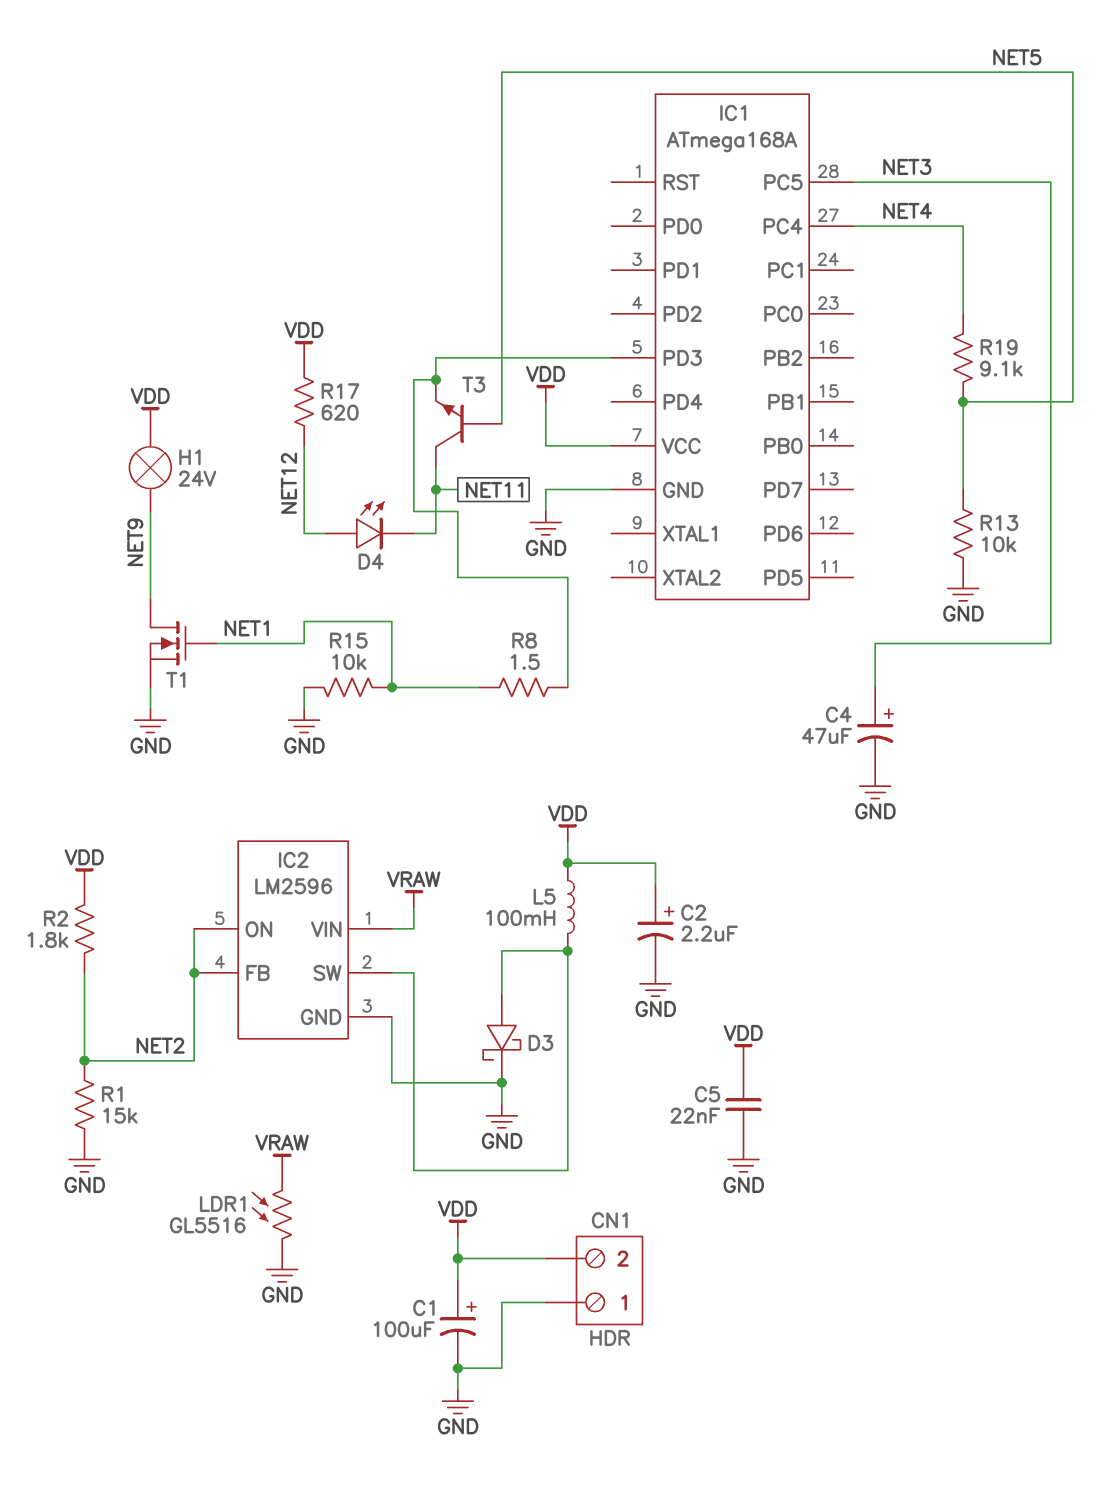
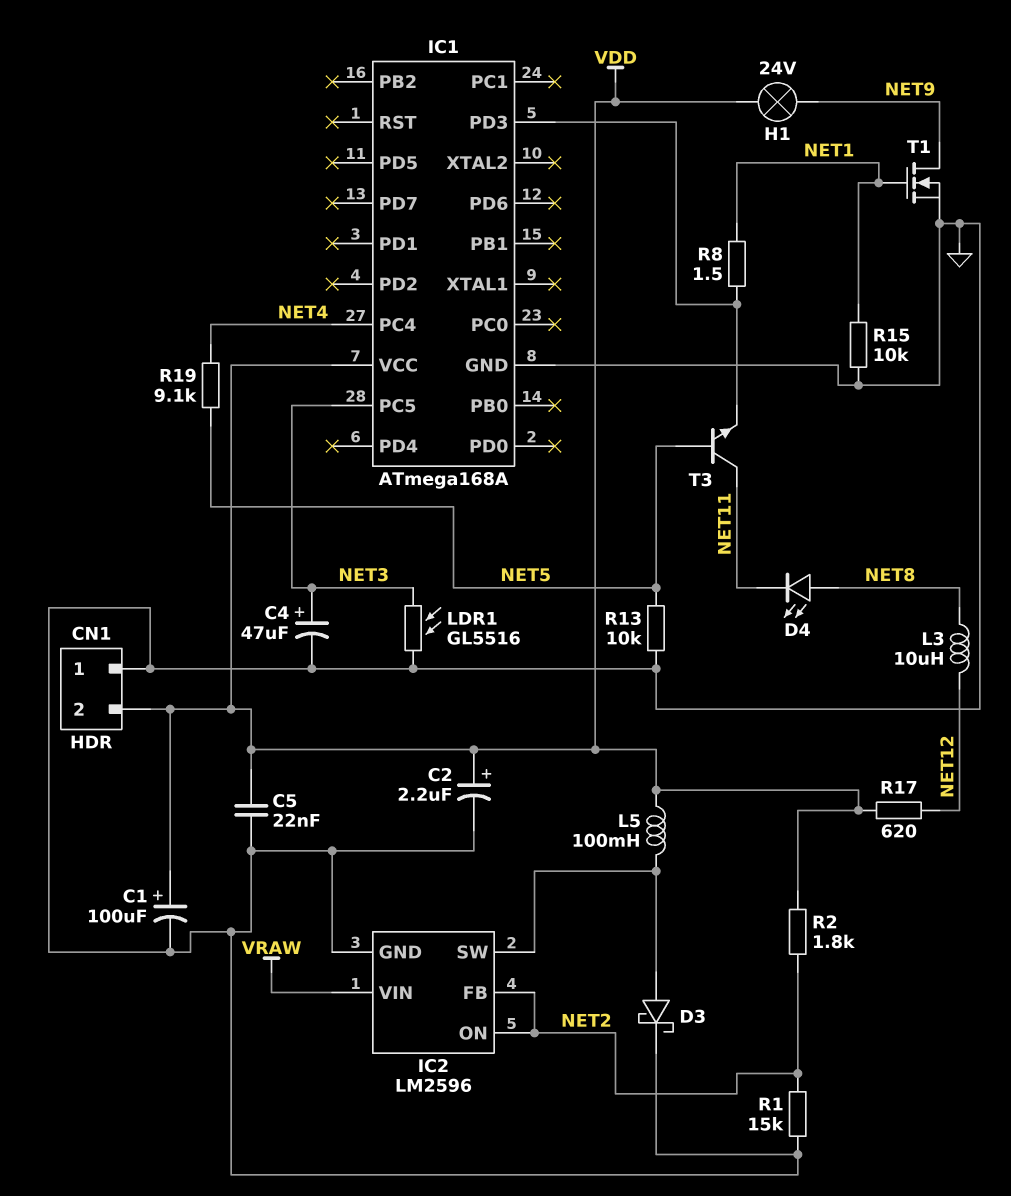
D4: LED (A NET12, K NET11) -> LED (A NET8, K NET11)
L3: none -> 10uH (NET8, NET12)
LDR1: GL5516 (GND, VRAW) -> GL5516 (GND, NET3)

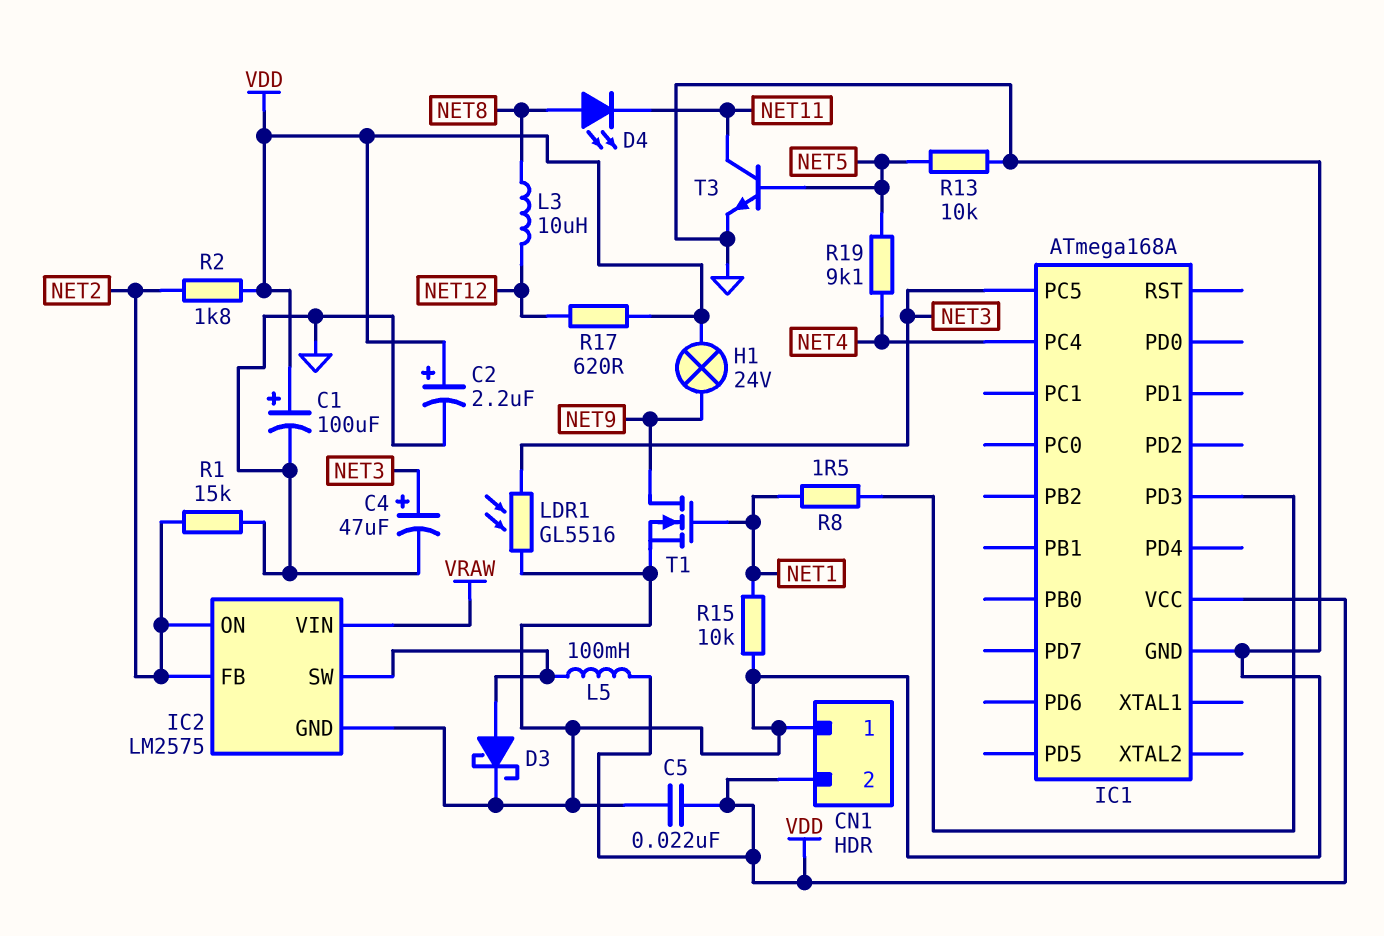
IC2: LM2596 -> LM2575
T3: NPN (B NET5, C NET11, E IC1/PD3) -> NPN (B NET5, C NET11, E GND)

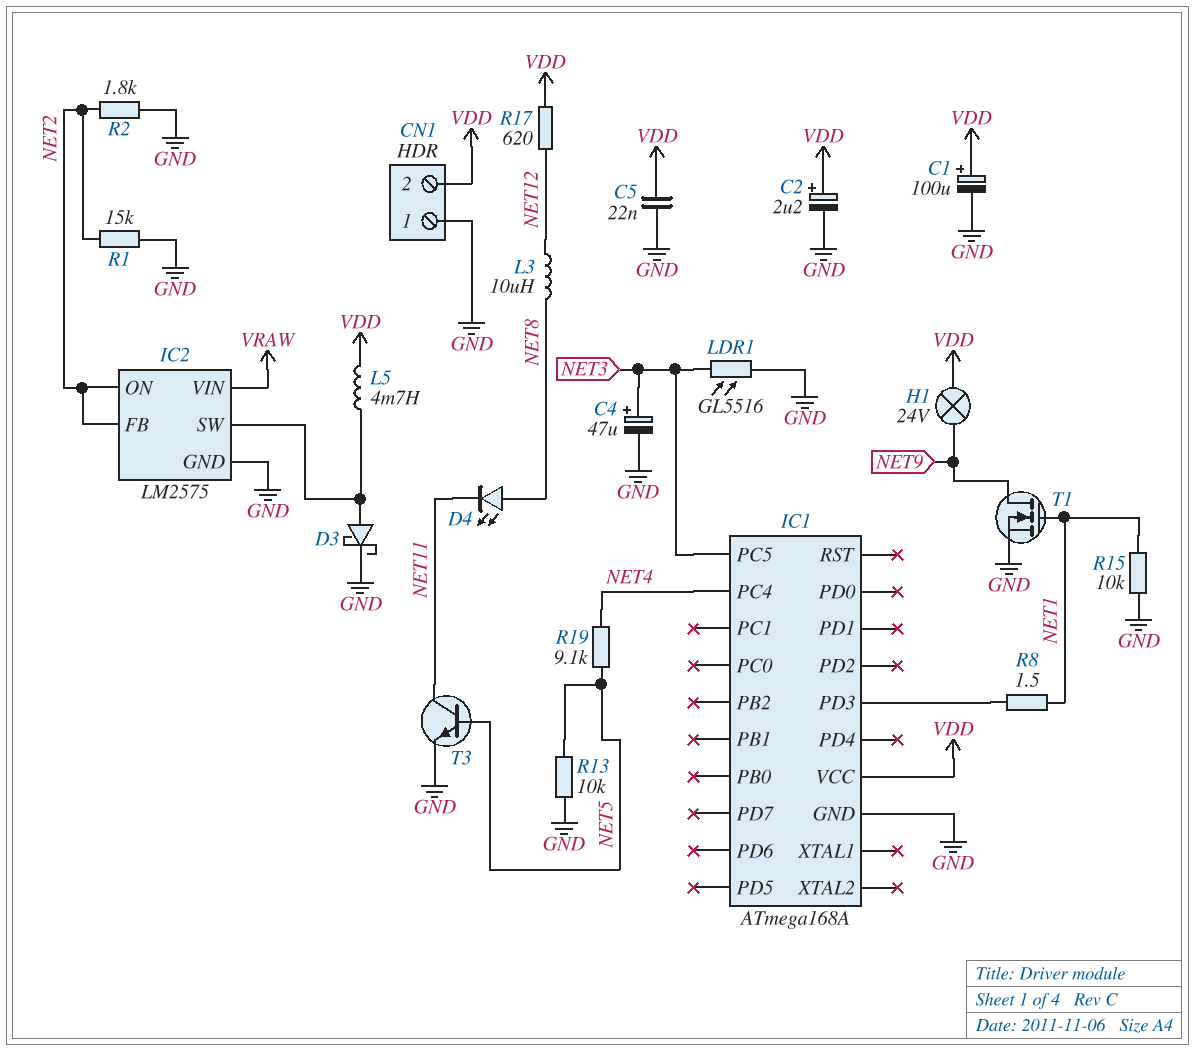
L5: 100mH (IC2/SW, VDD) -> 4.7mH (IC2/SW, VDD)
R2: 1.8k (NET2, VDD) -> 1.8k (GND, NET2)

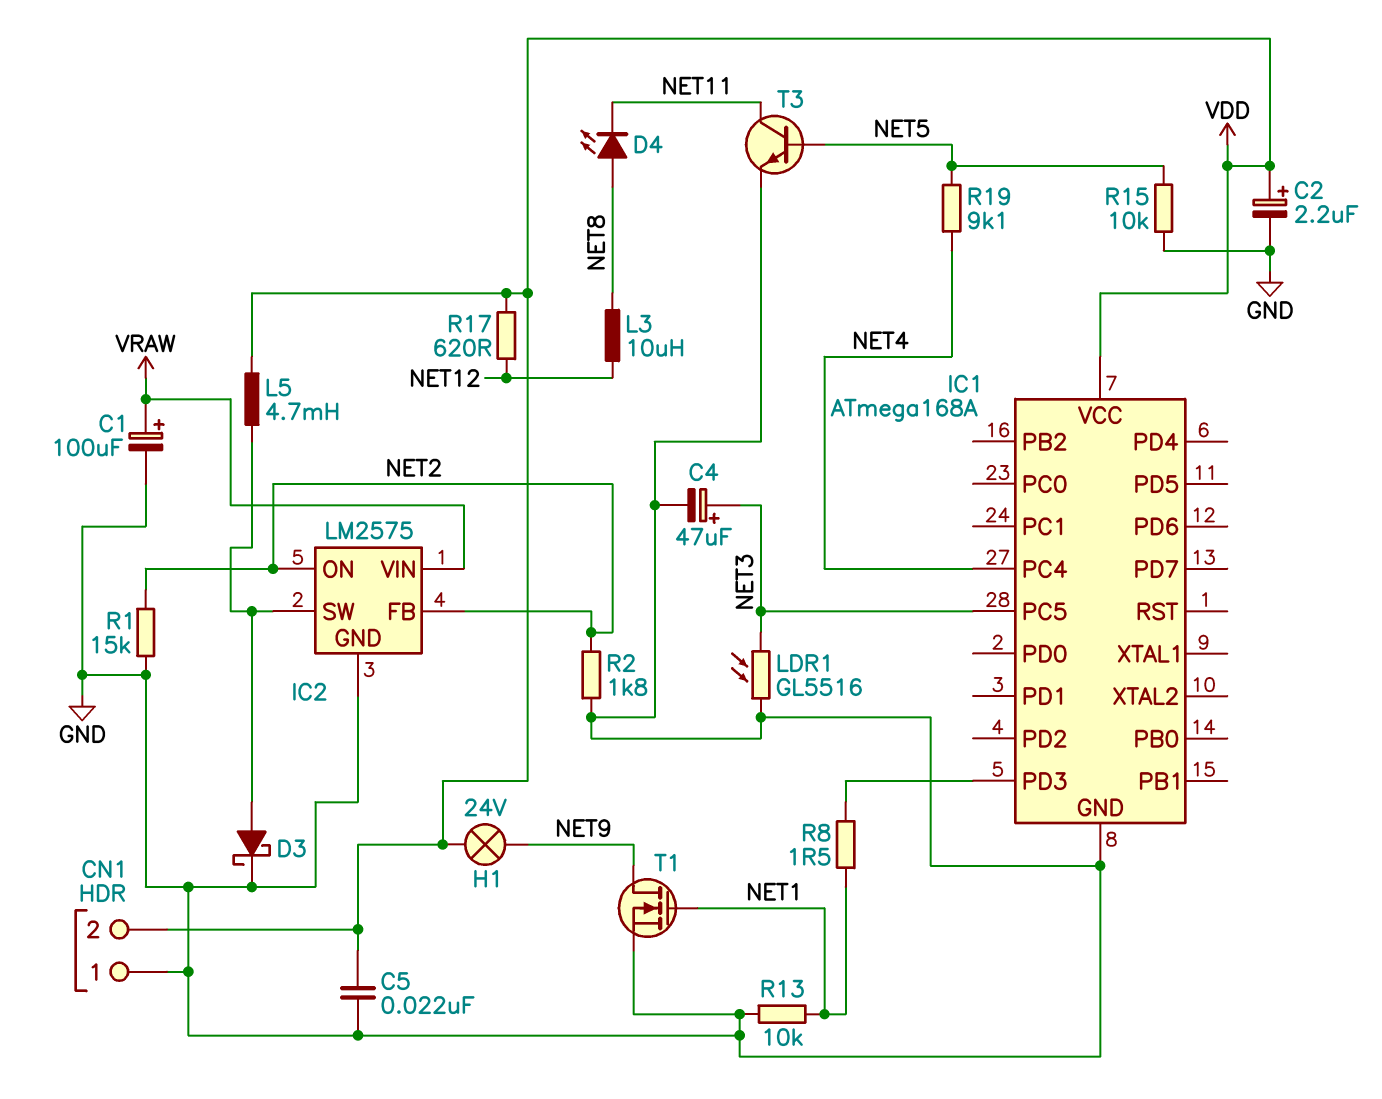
C1: 100uF (plus VDD, minus GND) -> 100uF (plus VRAW, minus GND)
R13: 10k (GND, NET5) -> 10k (GND, NET1)
R15: 10k (GND, NET1) -> 10k (GND, NET5)

